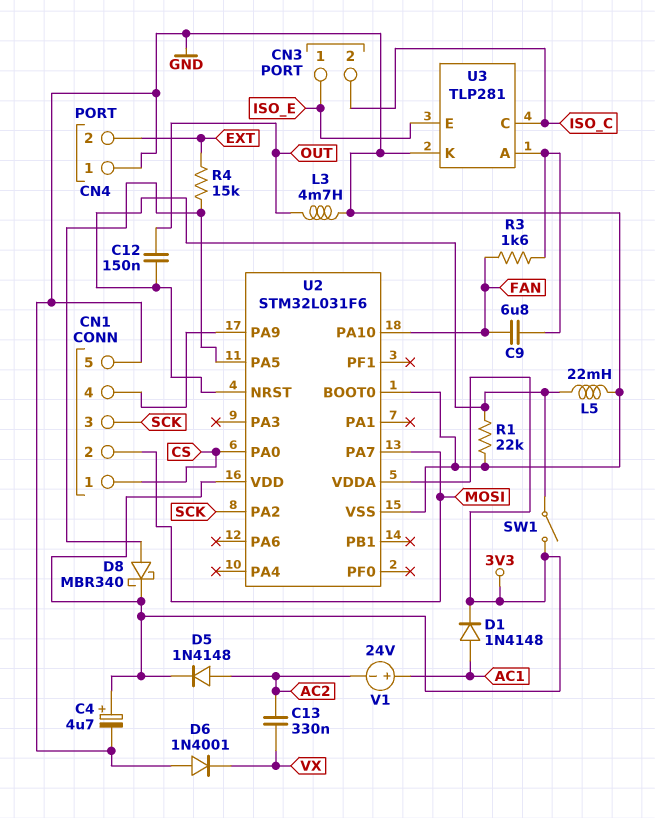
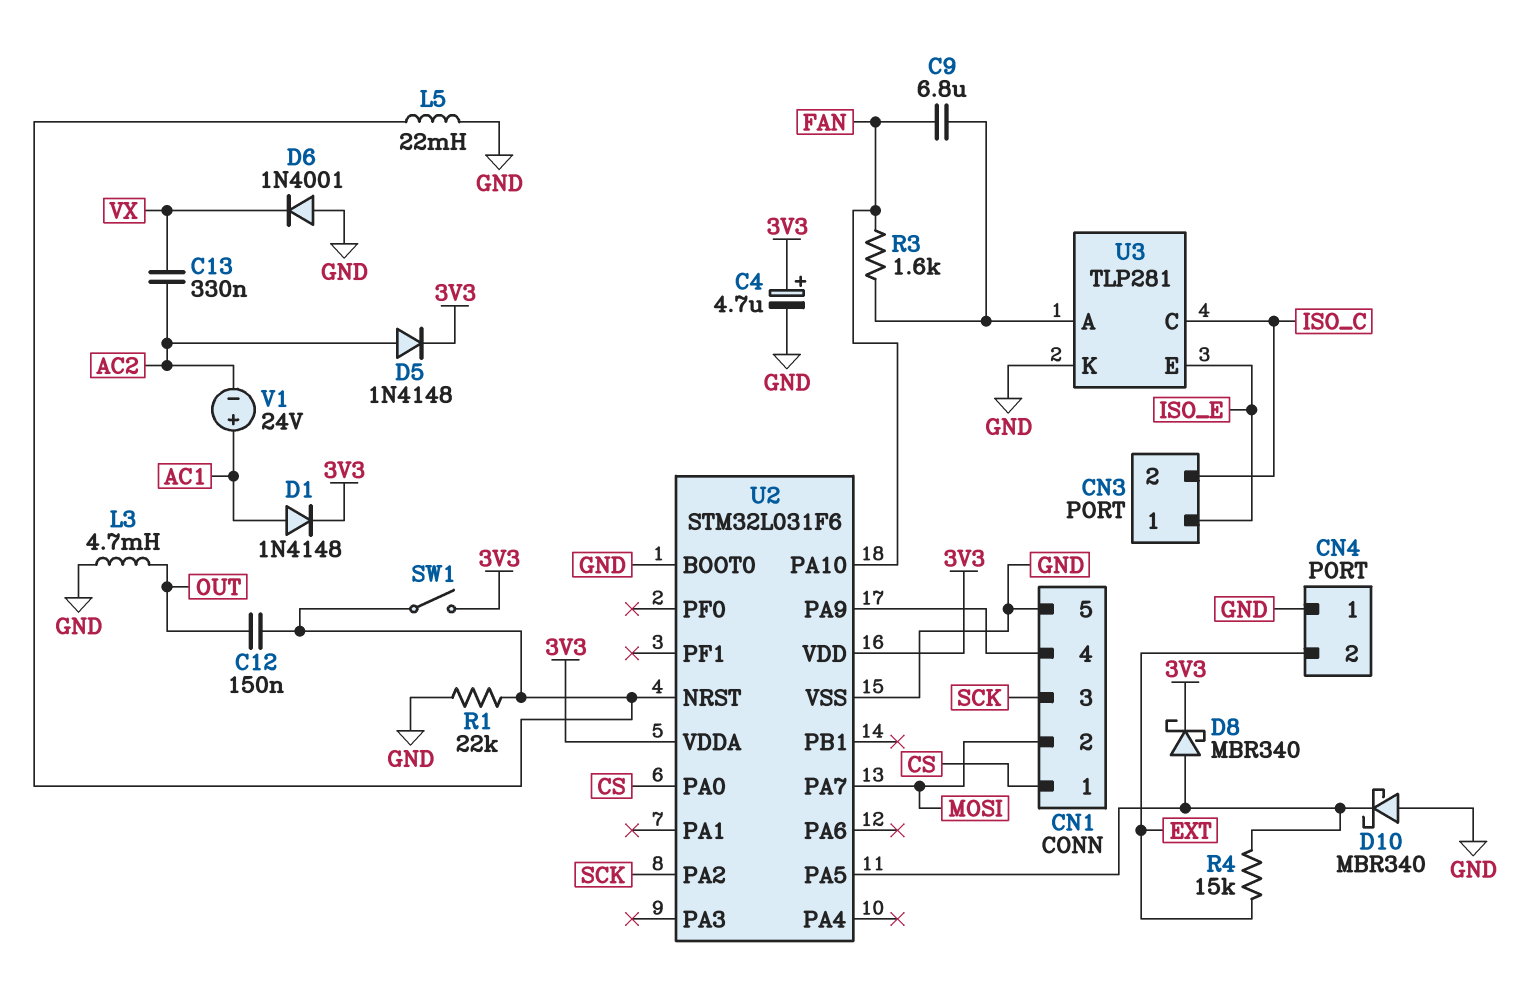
D10: none -> schottky MBR340 (A GND, K U2/PA5)

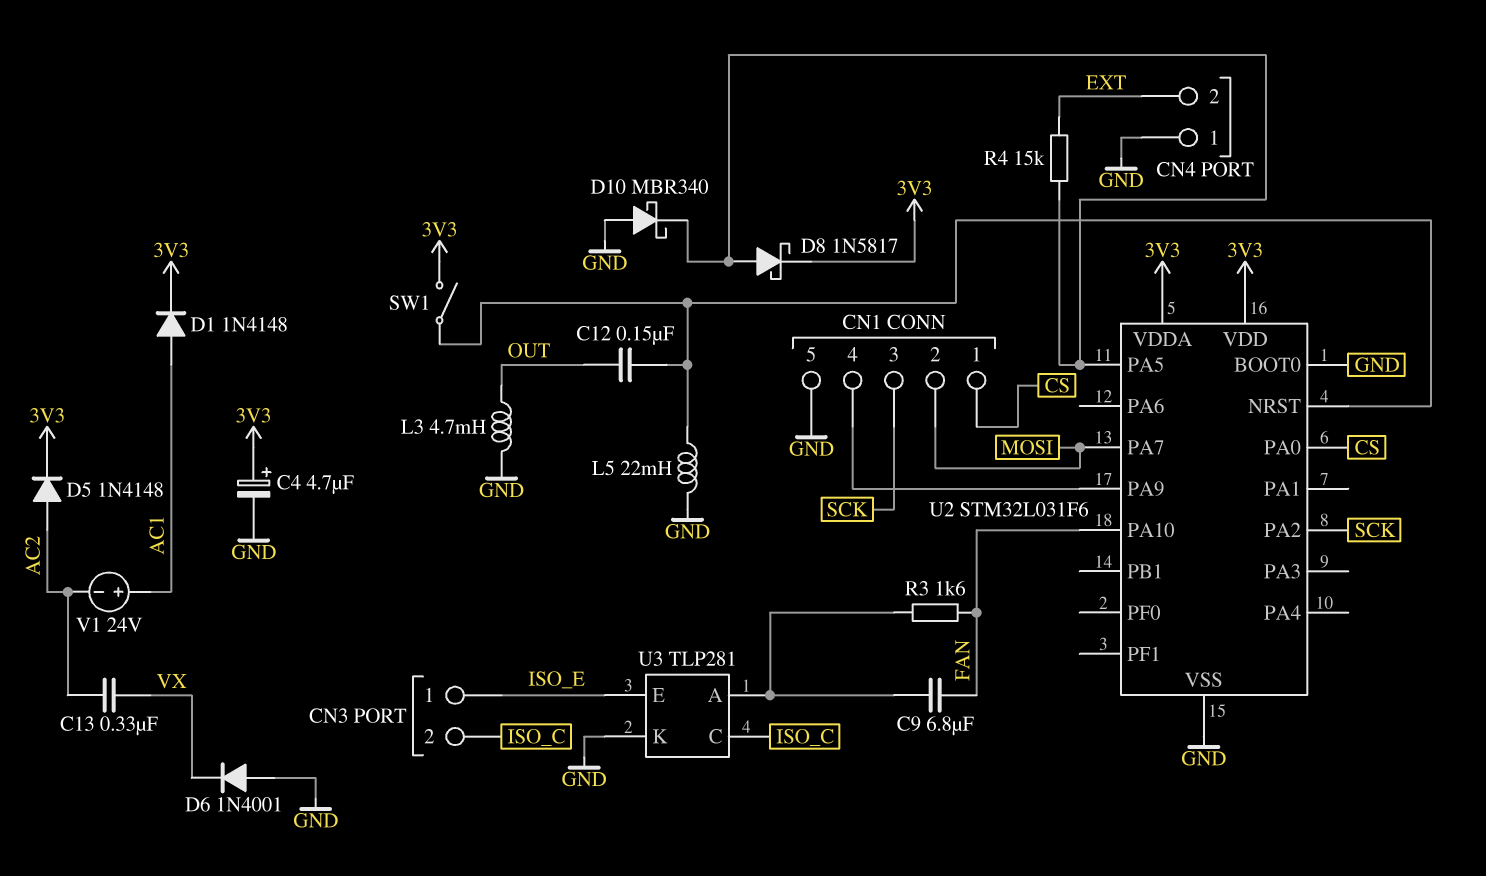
D8: schottky MBR340 (A U2/PA5, K 3V3) -> schottky 1N5817 (A U2/PA5, K 3V3)
R1: 22k (GND, U2/NRST) -> none

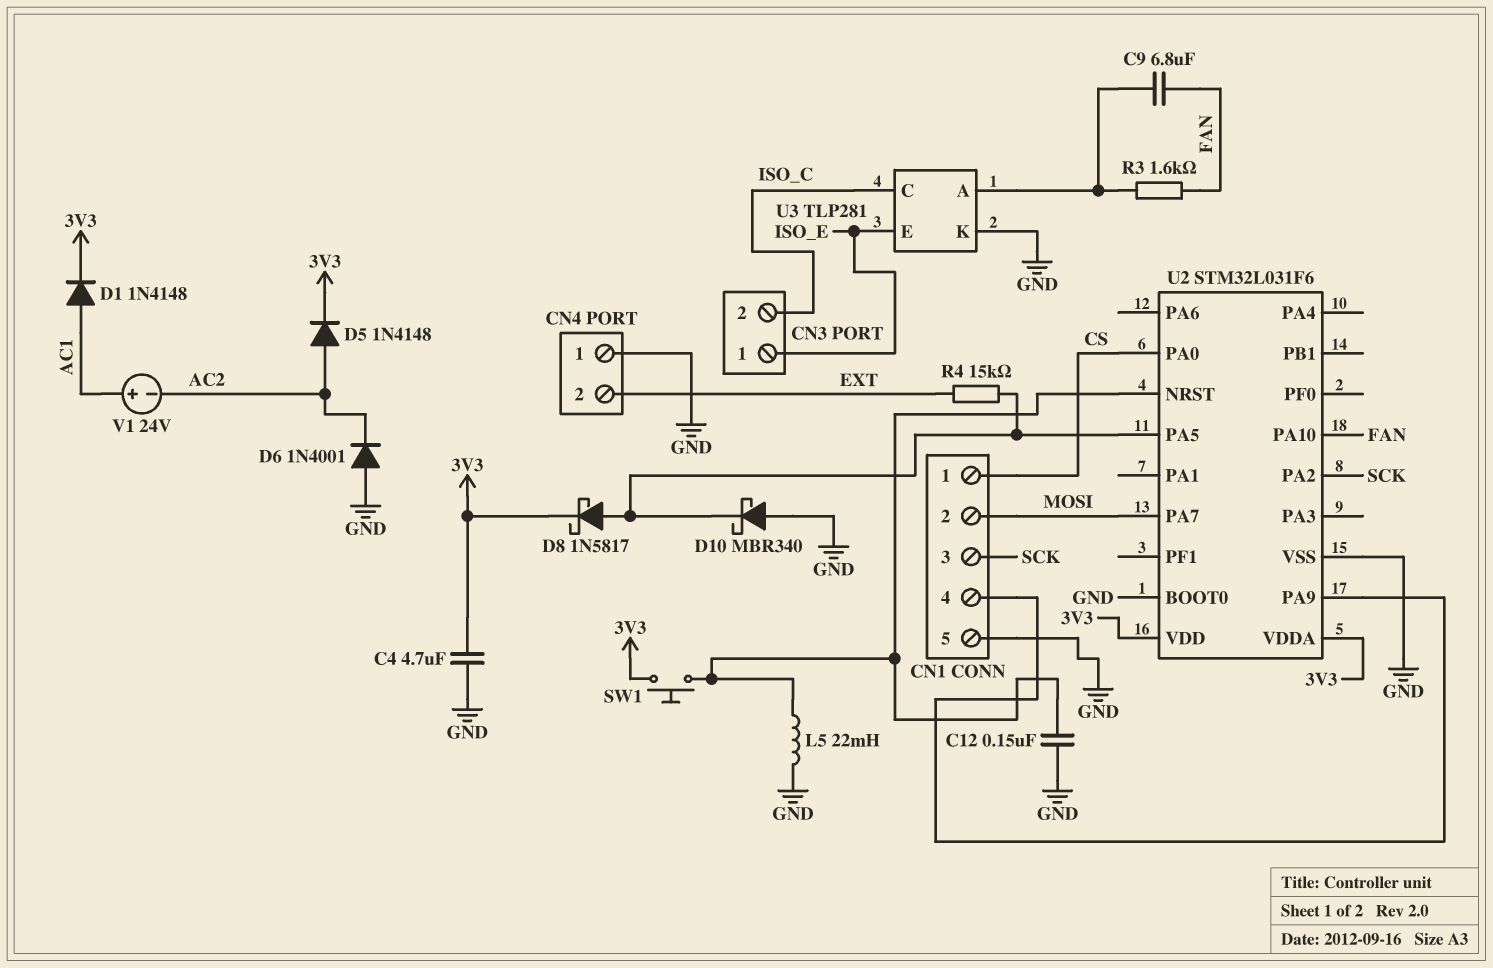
C4: 4.7uF (plus 3V3, minus GND) -> 4.7uF (3V3, GND)
C12: 150nF (OUT, U2/NRST) -> 150nF (GND, U2/NRST)
C13: 330nF (AC2, VX) -> none
D6: diode 1N4001 (A GND, K VX) -> diode 1N4001 (A GND, K AC2)
L3: 4.7mH (GND, OUT) -> none
SW1: switch (3V3, U2/NRST) -> button (3V3, U2/NRST)

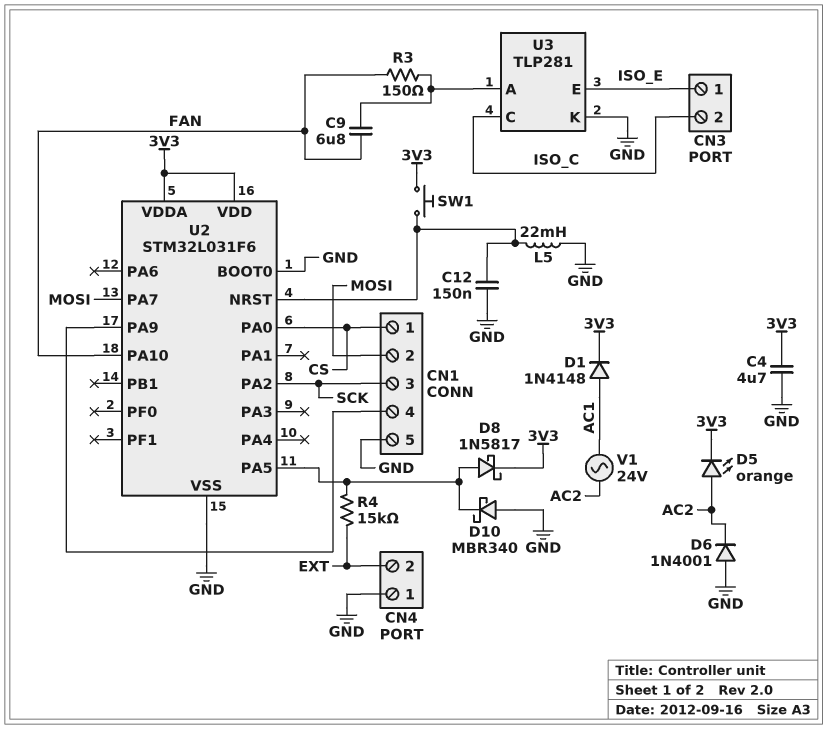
D5: diode 1N4148 (A AC2, K 3V3) -> LED orange (A AC2, K 3V3)
R3: 1.6k (FAN, U3/A) -> 150 (FAN, U3/A)
V1: 24V (plus AC1, minus AC2) -> AC 24V (AC1, AC2)

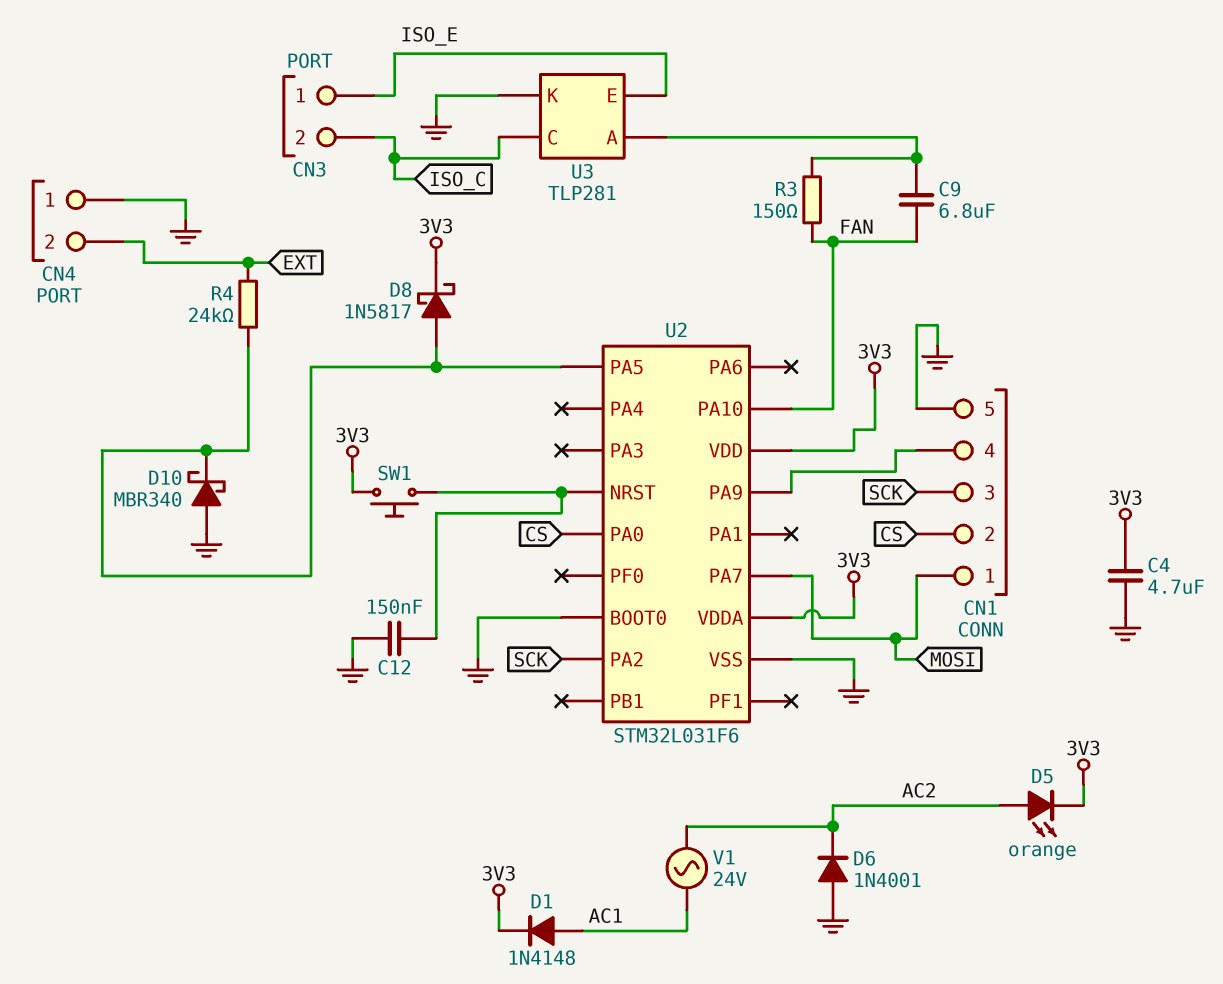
CN1 pin 1: CS -> MOSI
CN1 pin 2: MOSI -> CS
L5: 22mH (GND, U2/NRST) -> none
R4: 15k (EXT, U2/PA5) -> 24k (EXT, U2/PA5)

